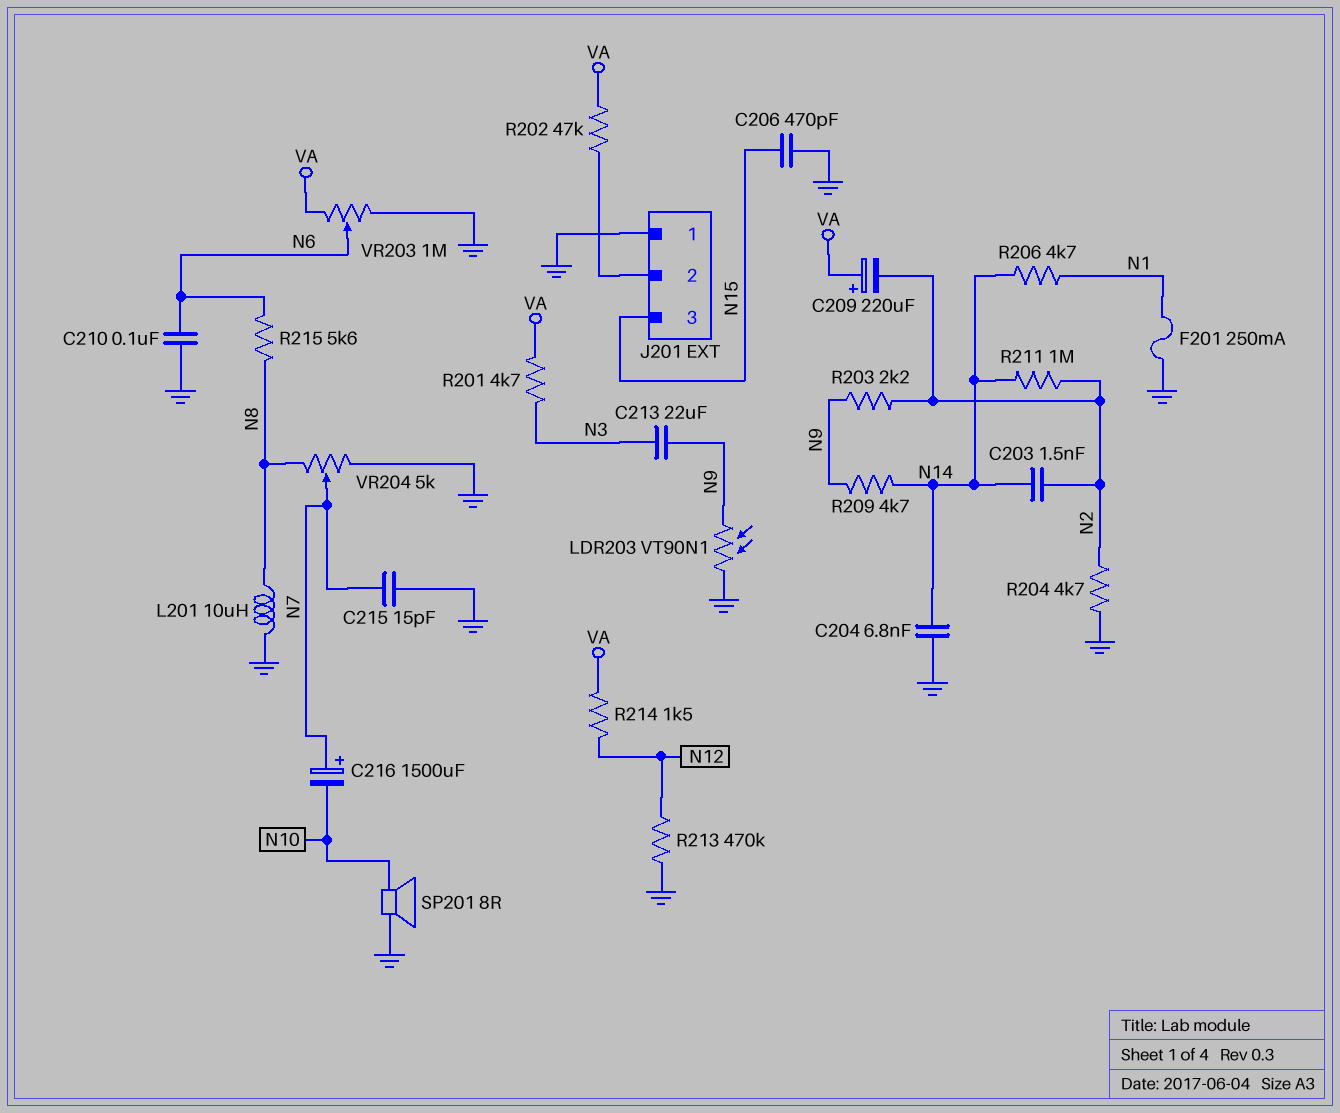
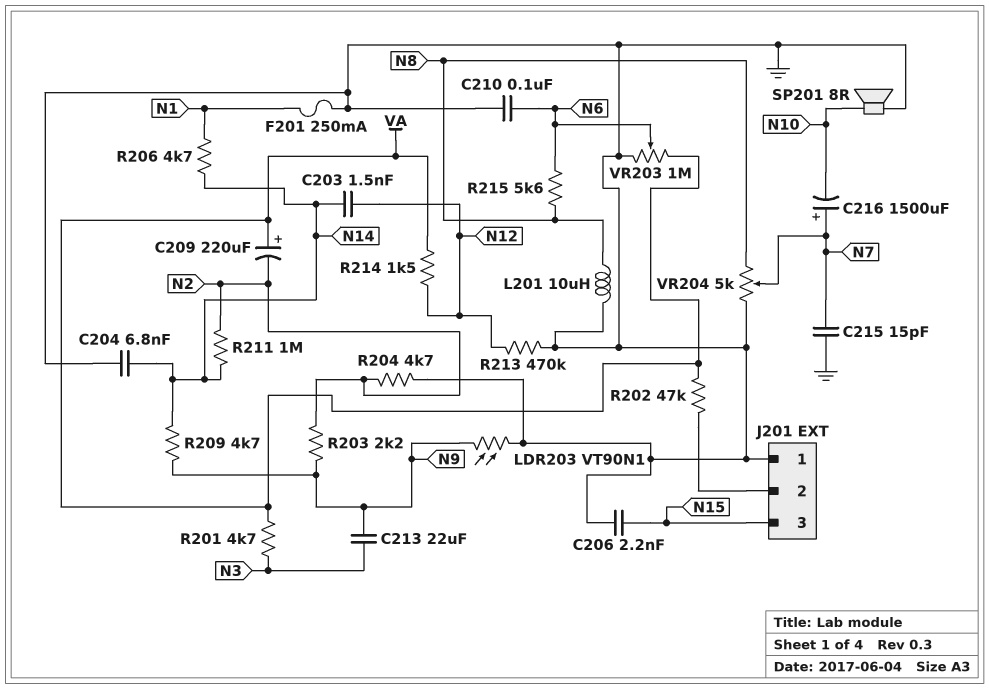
C203: 1.5nF (N2, N14) -> 1.5nF (N12, N14)
C206: 470pF (GND, N15) -> 2.2nF (GND, N15)

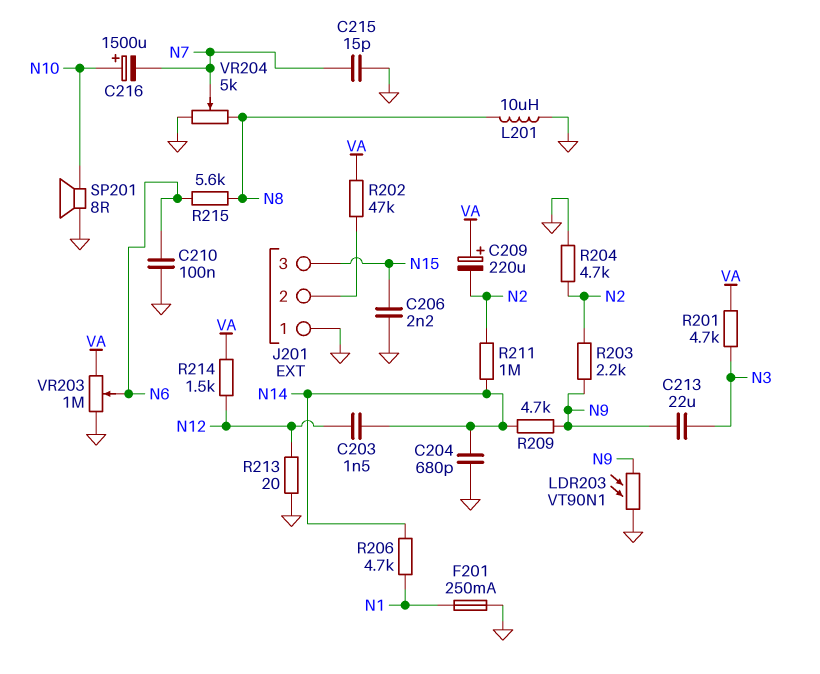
C204: 6.8nF (GND, N14) -> 680pF (GND, N14)
C216: 1500uF (plus N7, minus N10) -> 1500uF (plus N10, minus N7)
R213: 470k (GND, N12) -> 20 (GND, N12)

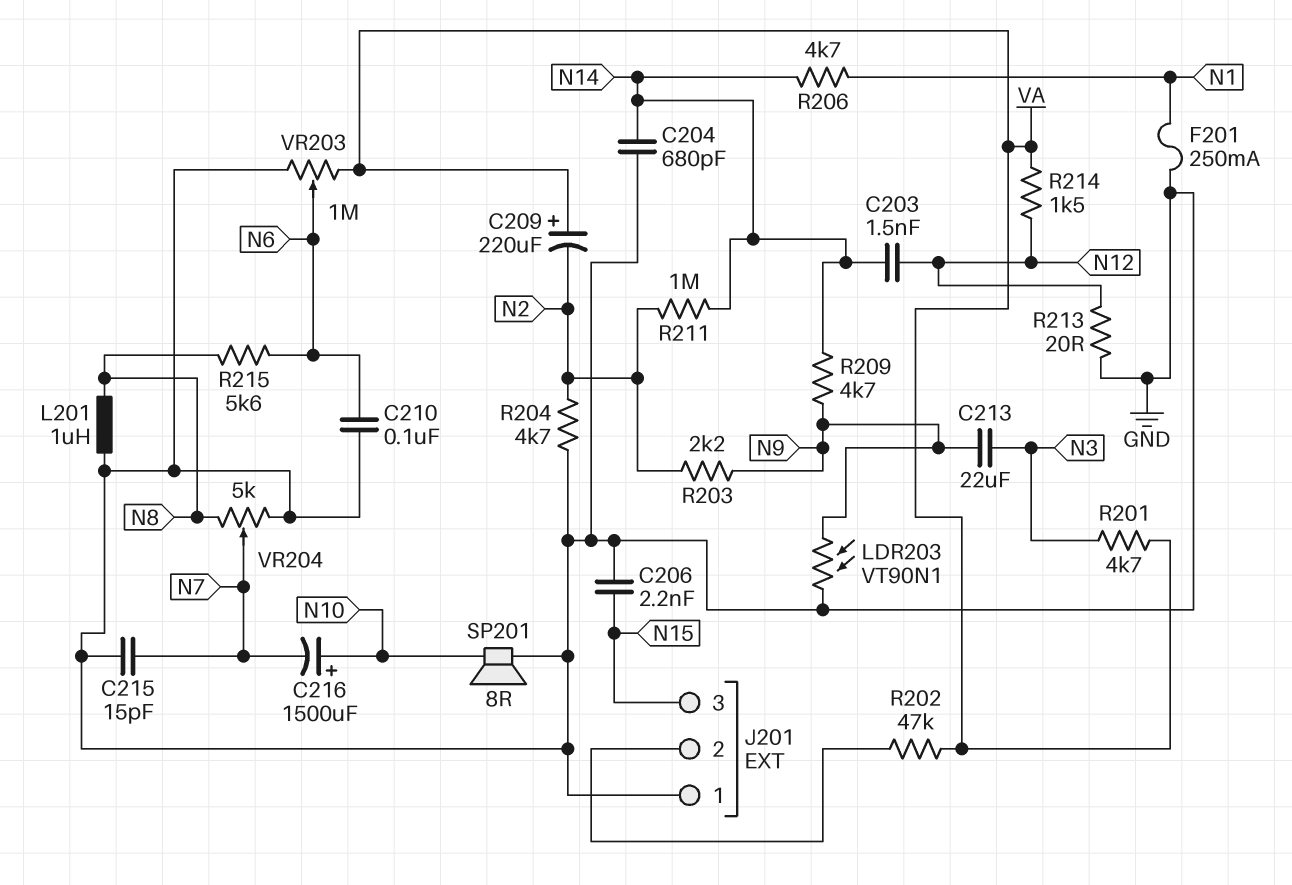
L201: 10uH (GND, N8) -> 1uH (GND, N8)

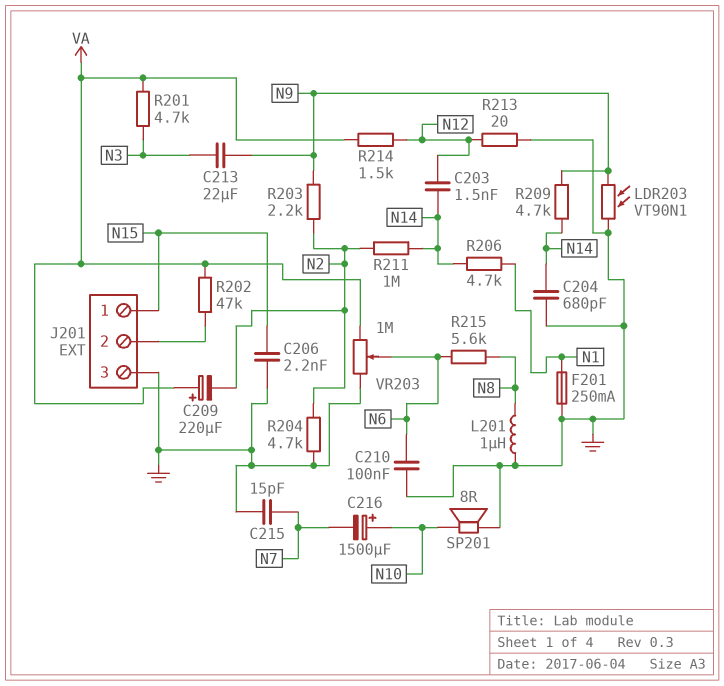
J201 pin 1: GND -> N15
J201 pin 3: N15 -> GND
VR204: 5k (GND, N8, wiper N7) -> none

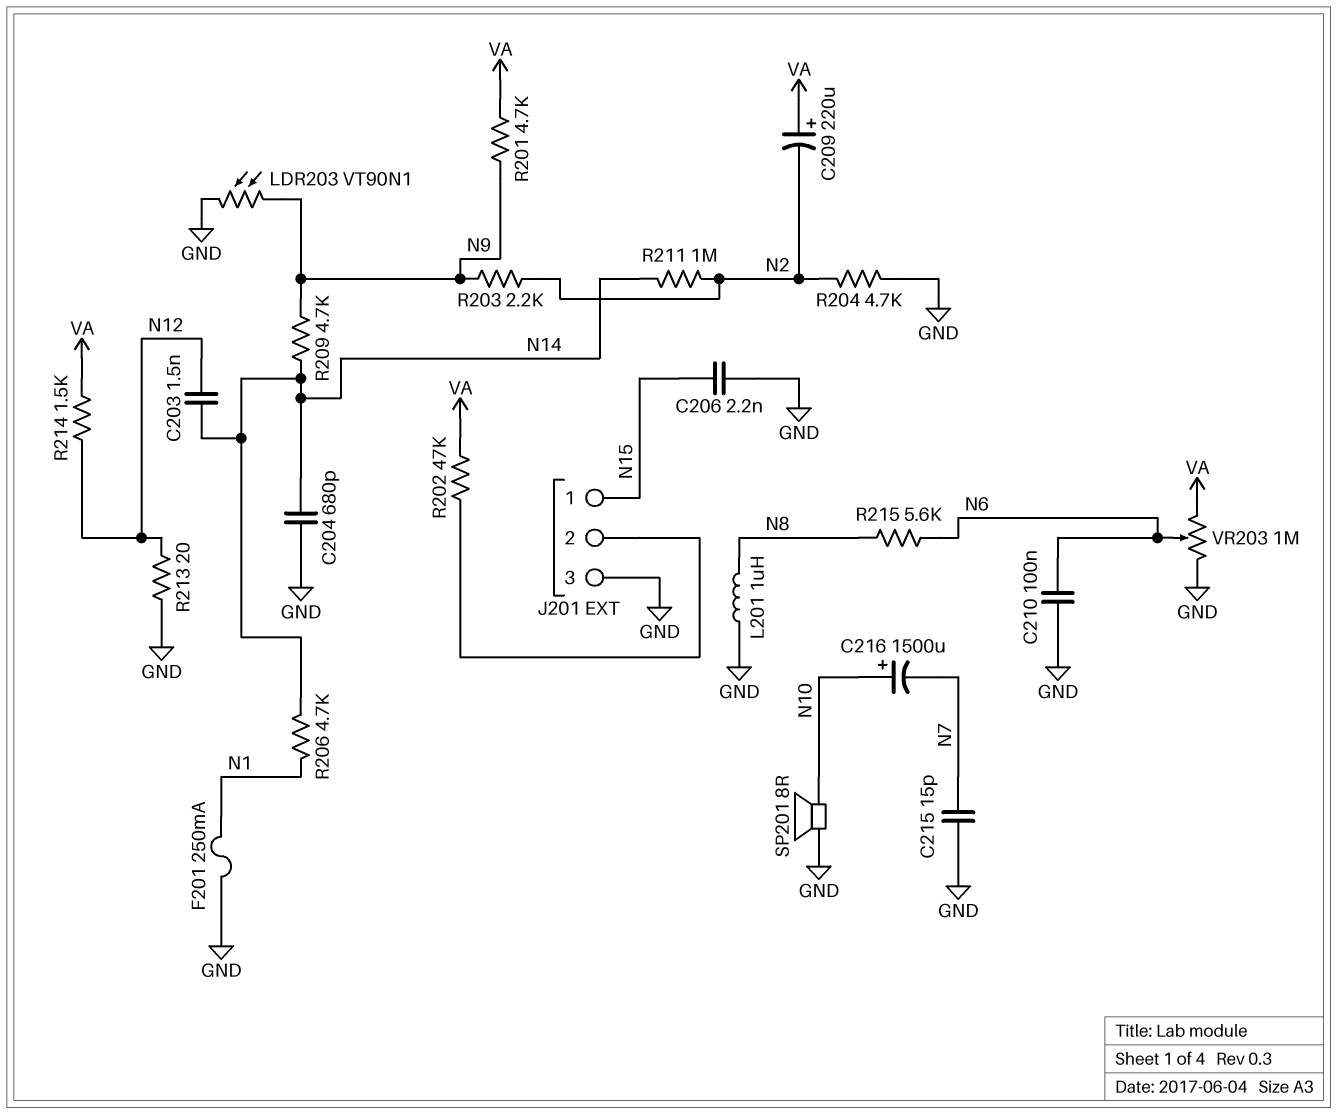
C213: 22uF (N3, N9) -> none
R201: 4.7k (N3, VA) -> 4.7k (N9, VA)

